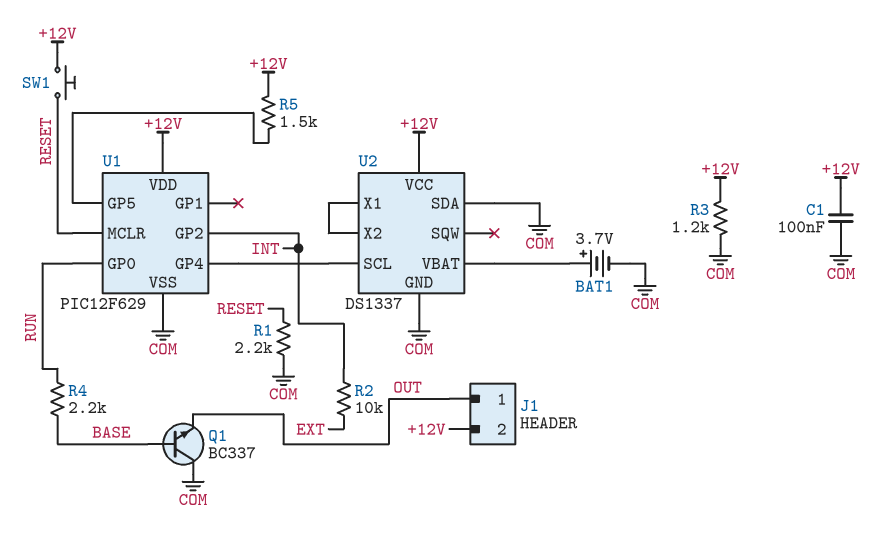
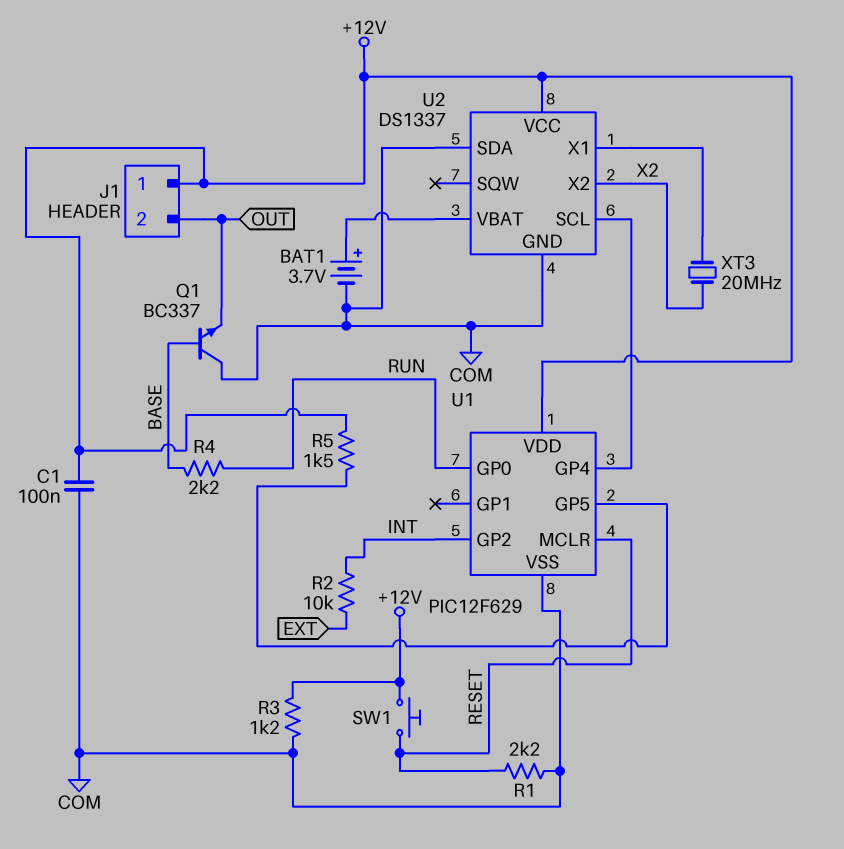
J1 pin 1: OUT -> +12V
J1 pin 2: +12V -> OUT
U2 pin X2: U2/X1 -> X2
XT3: none -> 20MHz (U2/X1, X2)

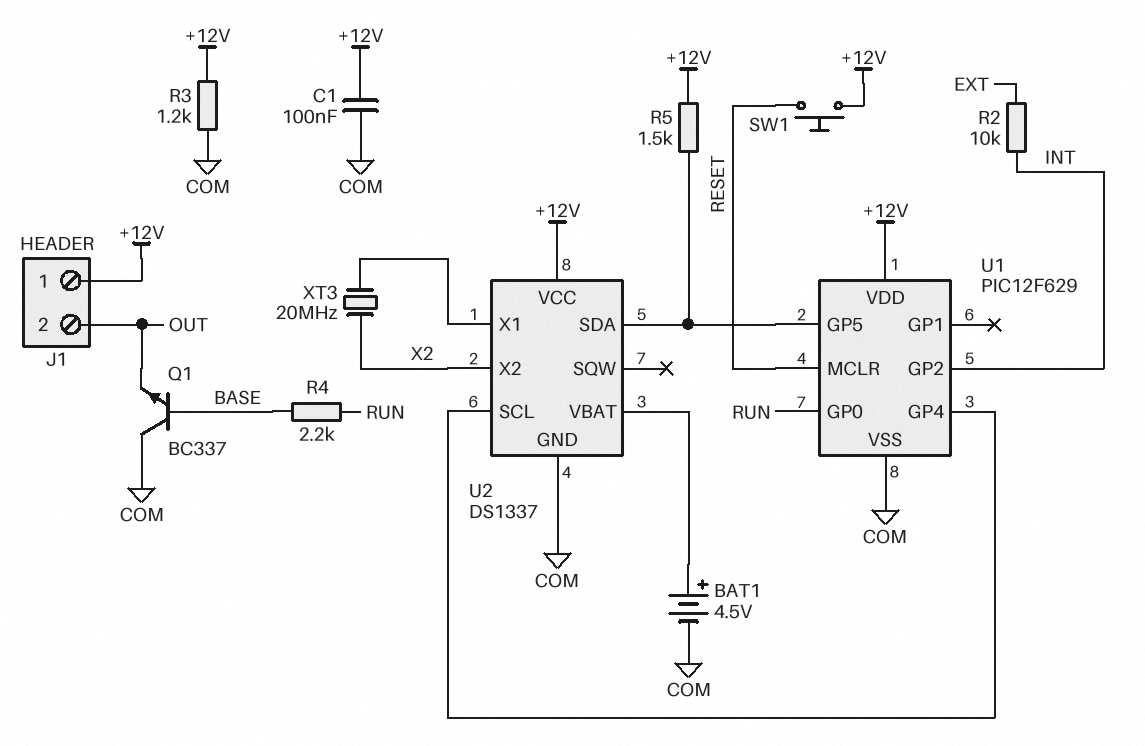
BAT1: 3.7V (plus U2/VBAT, minus COM) -> 4.5V (plus U2/VBAT, minus COM)
R1: 2.2k (COM, RESET) -> none
U2 pin SDA: COM -> U1/GP5

